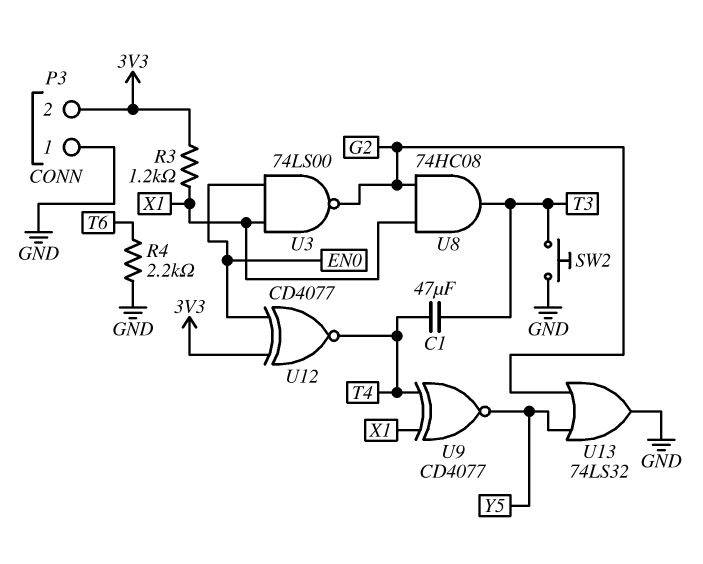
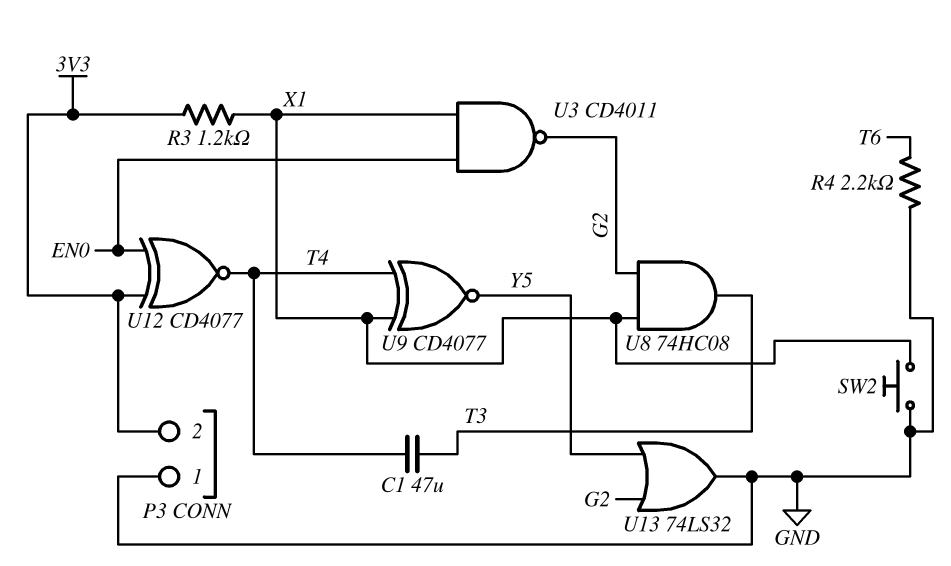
SW2: button (GND, T3) -> button (GND, X1)
U3: NAND 74LS00 (in EN0, in X1, out G2) -> NAND CD4011 (in EN0, in X1, out G2)

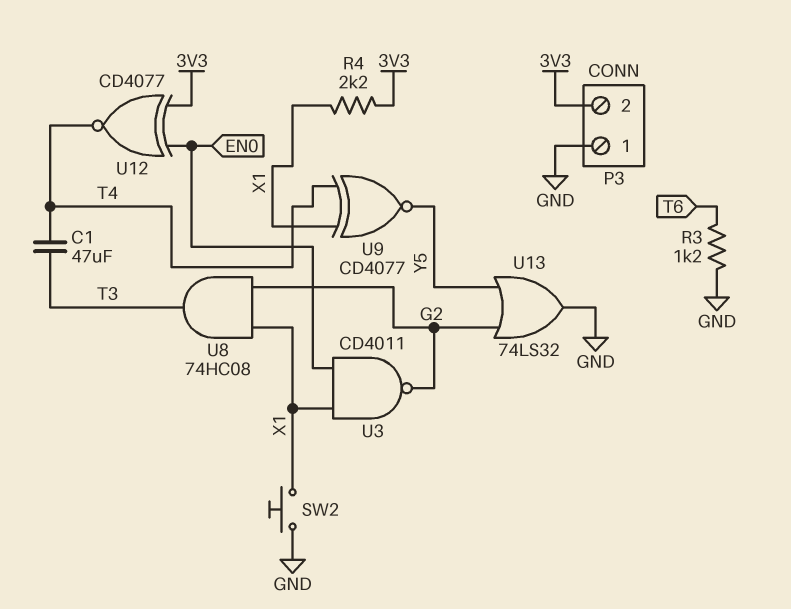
R3: 1.2k (3V3, X1) -> 1.2k (GND, T6)
R4: 2.2k (GND, T6) -> 2.2k (3V3, X1)

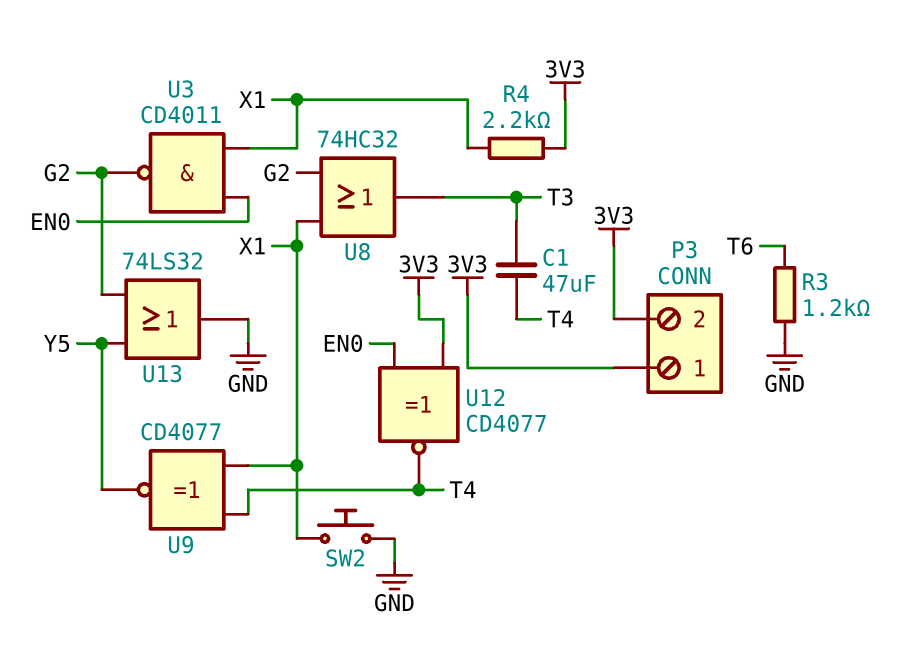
P3 pin 1: GND -> 3V3
U8: AND 74HC08 (in G2, in X1, out T3) -> OR 74HC32 (in G2, in X1, out T3)

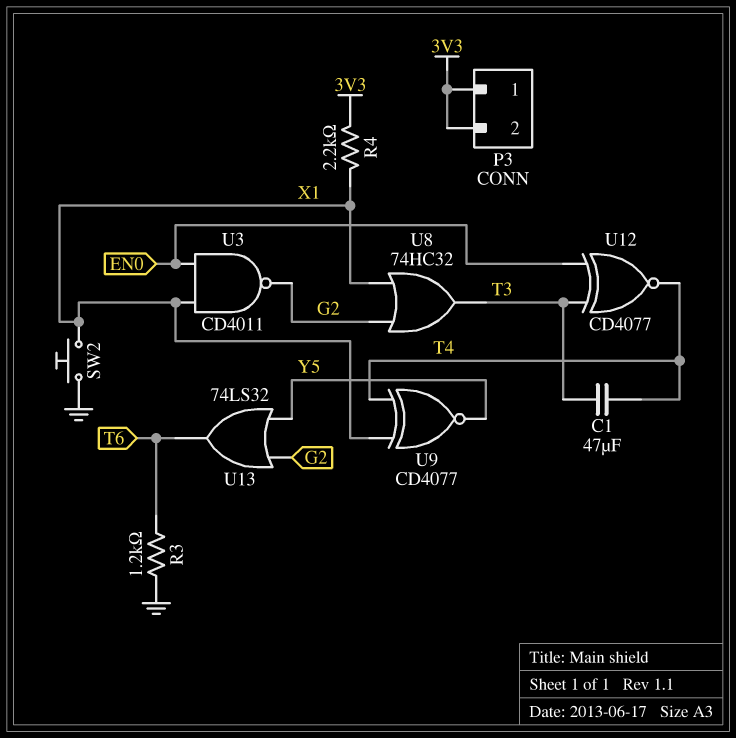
U12: XNOR CD4077 (in 3V3, in EN0, out T4) -> XNOR CD4077 (in EN0, in T3, out T4)
U13: OR 74LS32 (in G2, in Y5, out GND) -> OR 74LS32 (in G2, in Y5, out T6)

